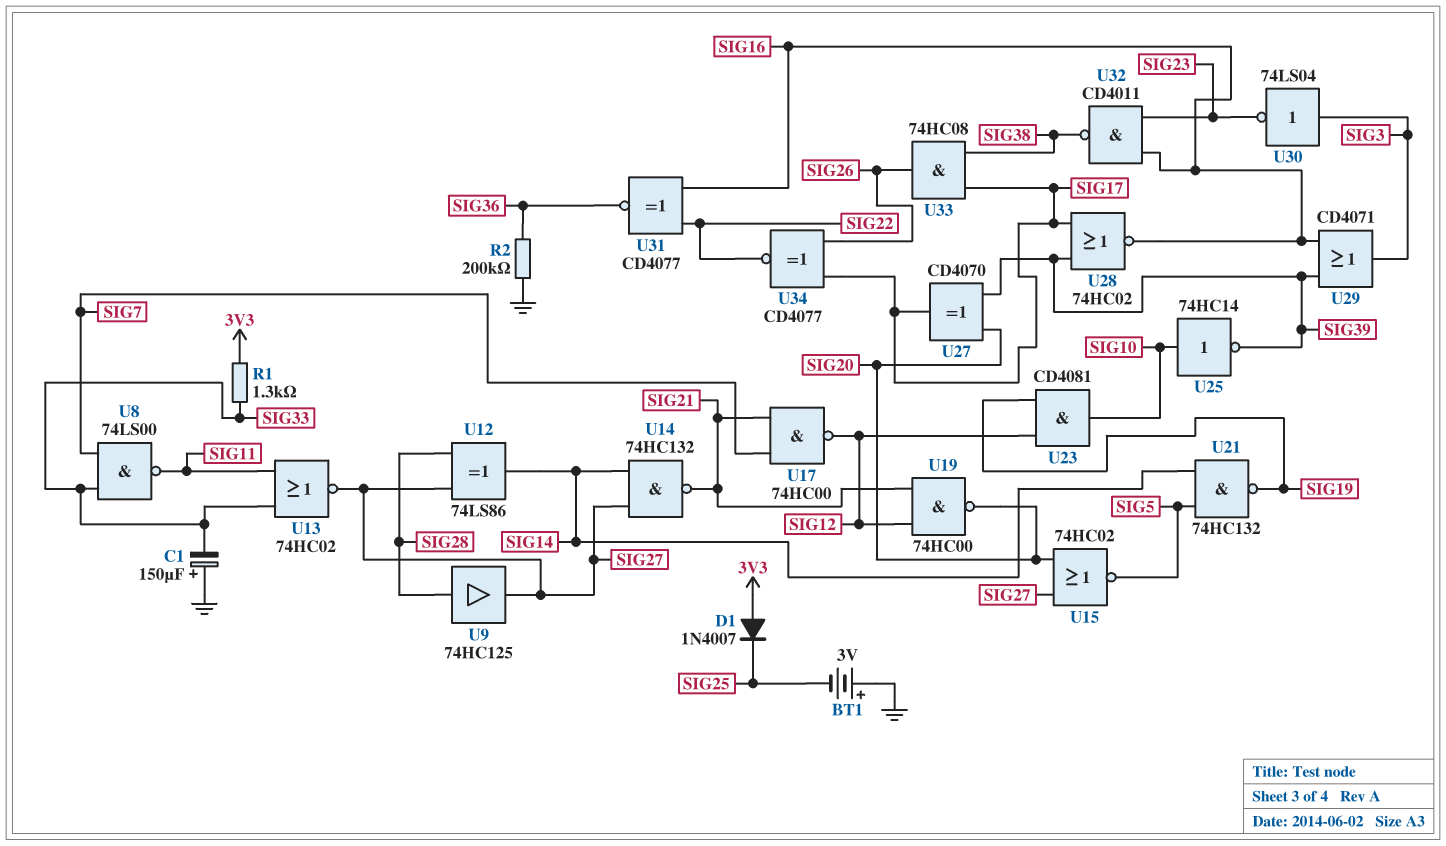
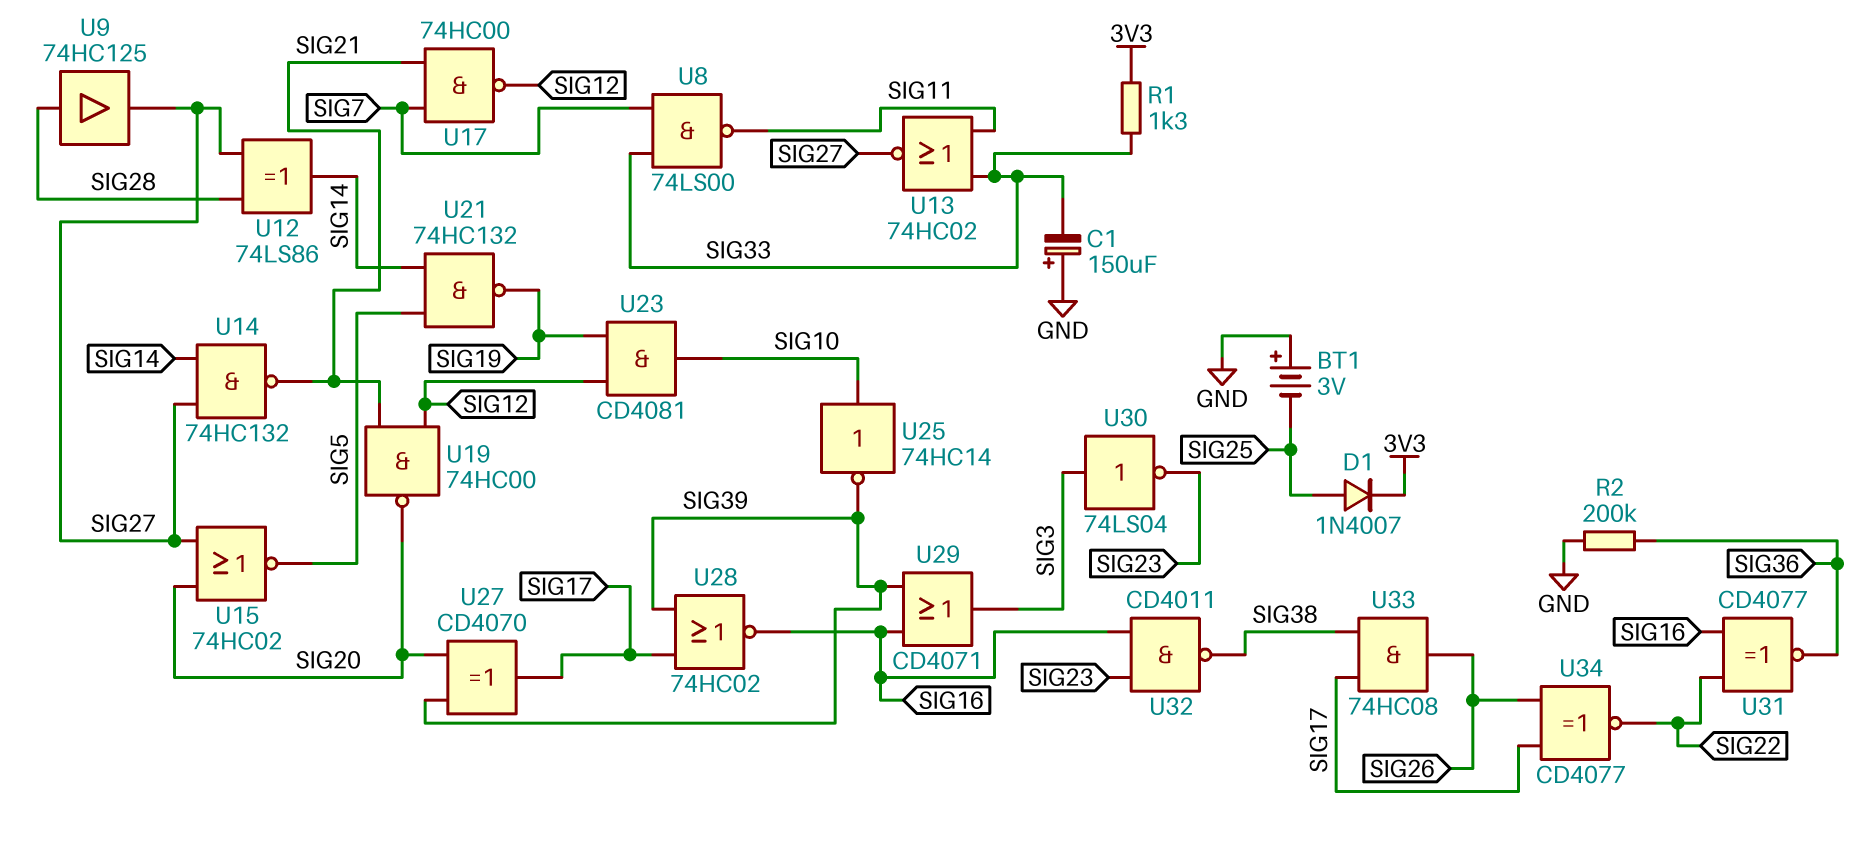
D1: diode 1N4007 (A 3V3, K SIG25) -> diode 1N4007 (A SIG25, K 3V3)

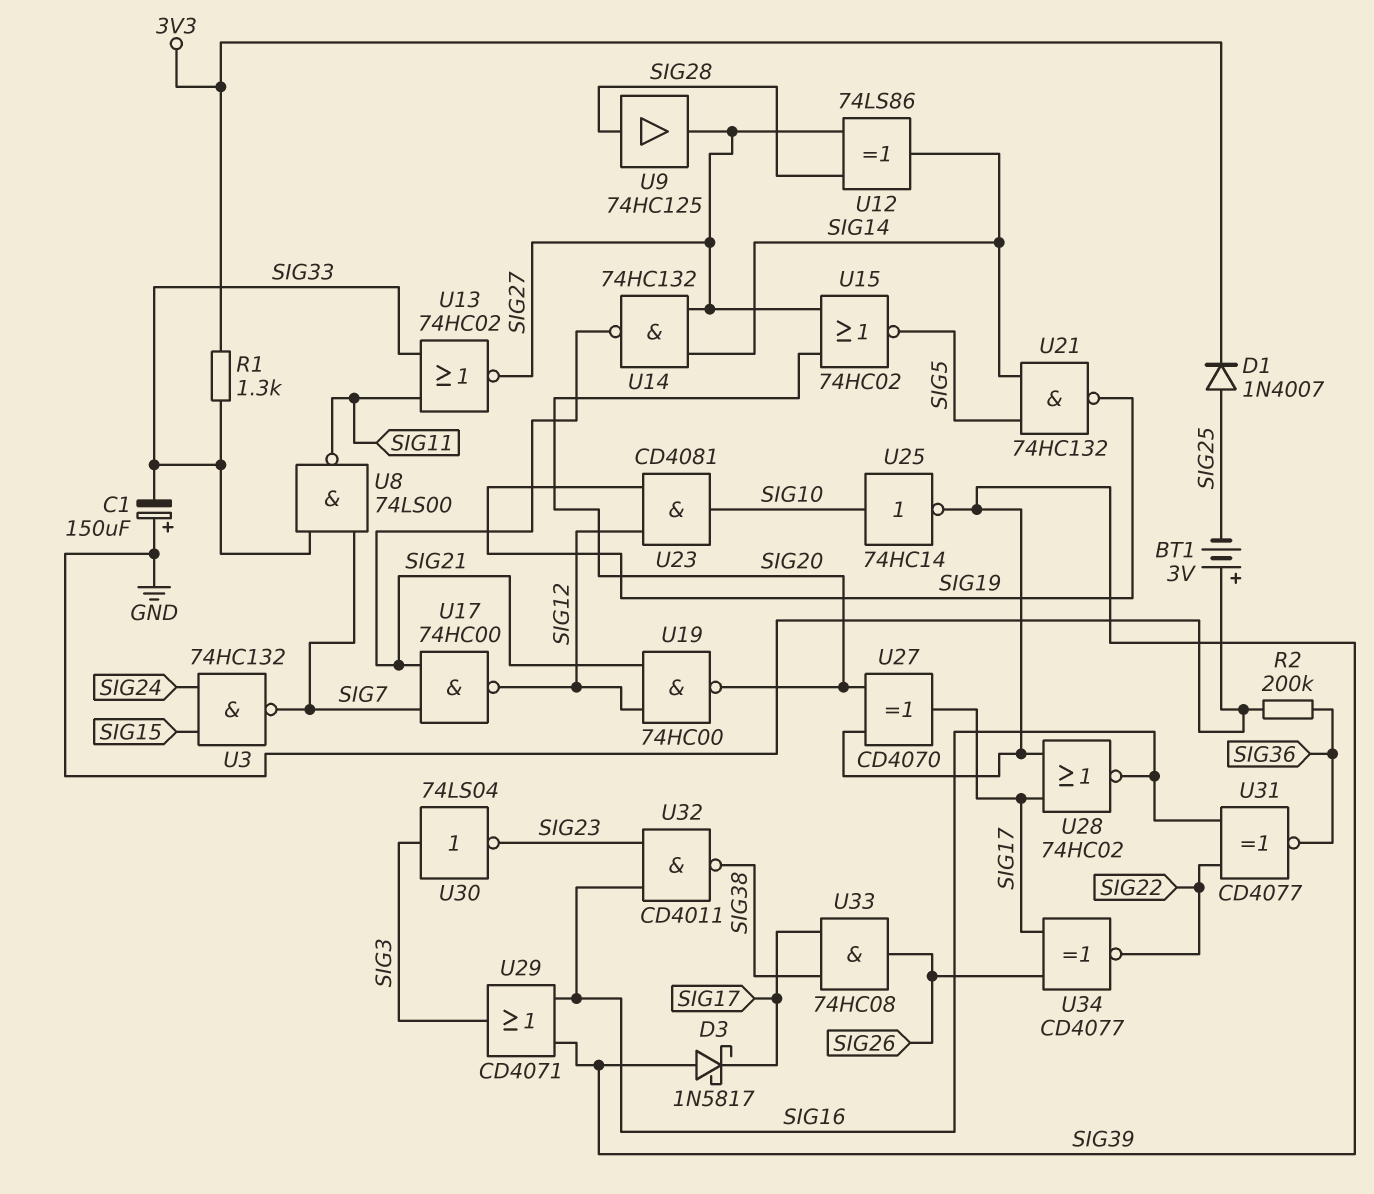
D3: none -> schottky 1N5817 (A SIG39, K SIG17)
U3: none -> NAND 74HC132 (in SIG15, in SIG24, out SIG7)

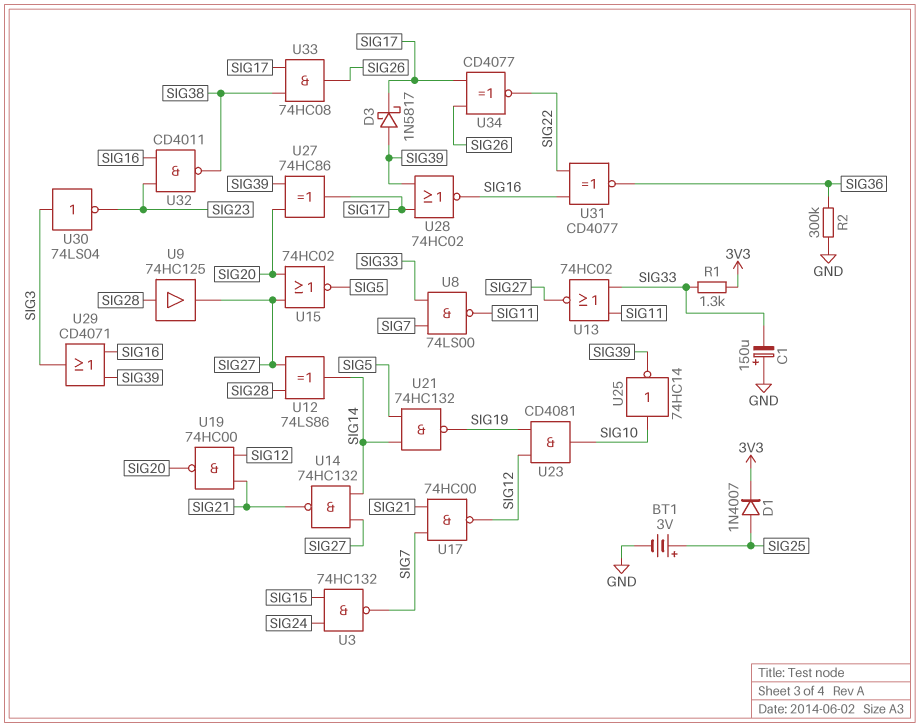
BT1: 3V (plus GND, minus SIG25) -> 3V (plus SIG25, minus GND)
R2: 200k (GND, SIG36) -> 300k (GND, SIG36)
U27: XOR CD4070 (in SIG20, in SIG39, out SIG17) -> XOR 74HC86 (in SIG20, in SIG39, out SIG17)

